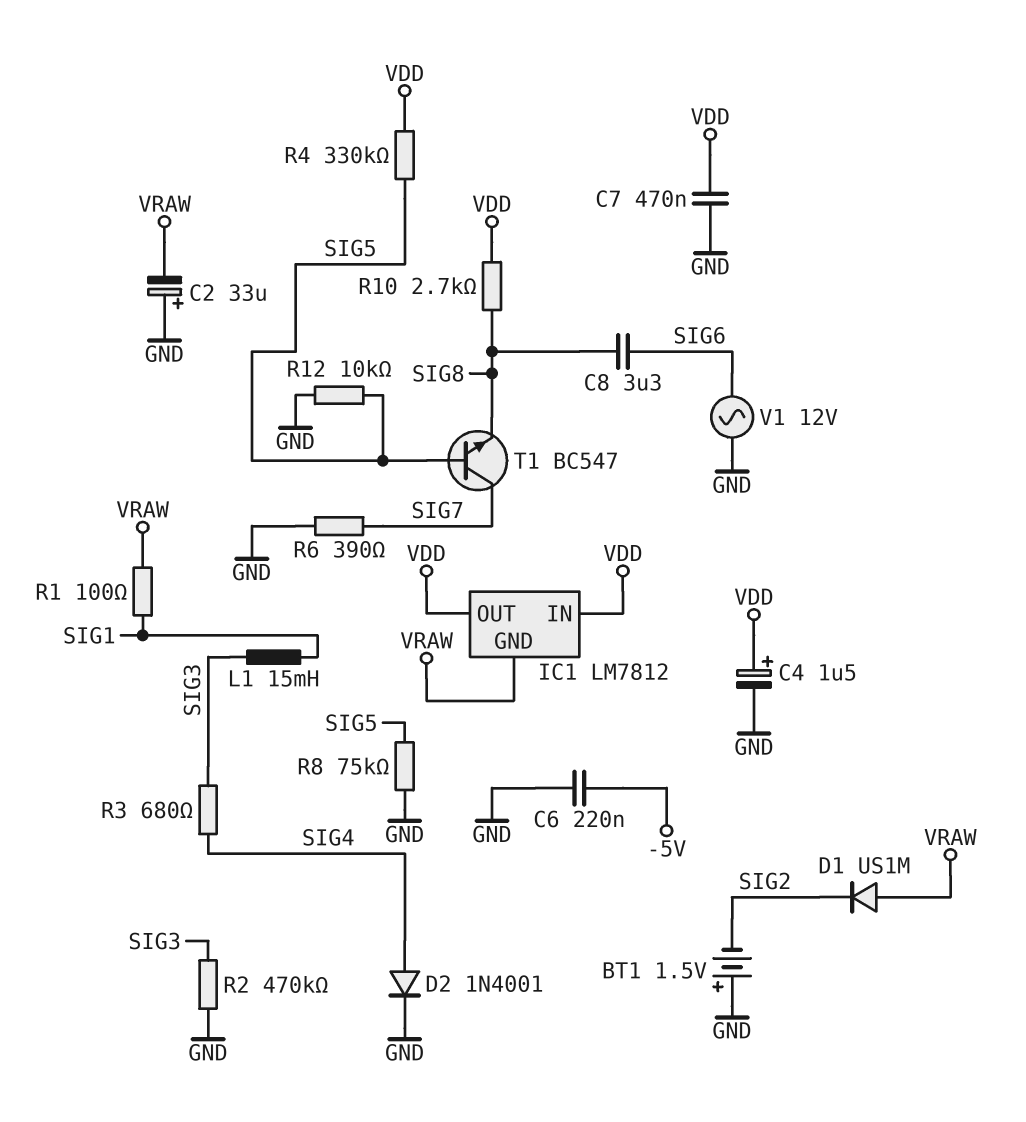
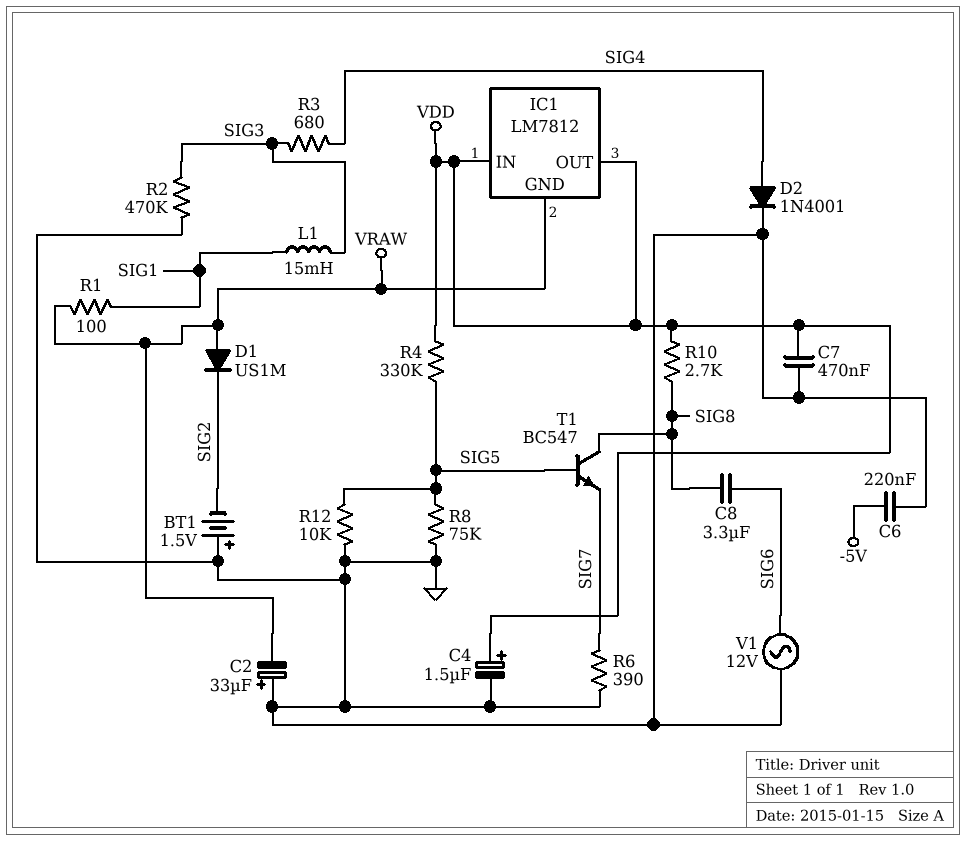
T1: NPN BC547 (B SIG5, C SIG7, E SIG8) -> NPN BC547 (B SIG5, C SIG8, E SIG7)

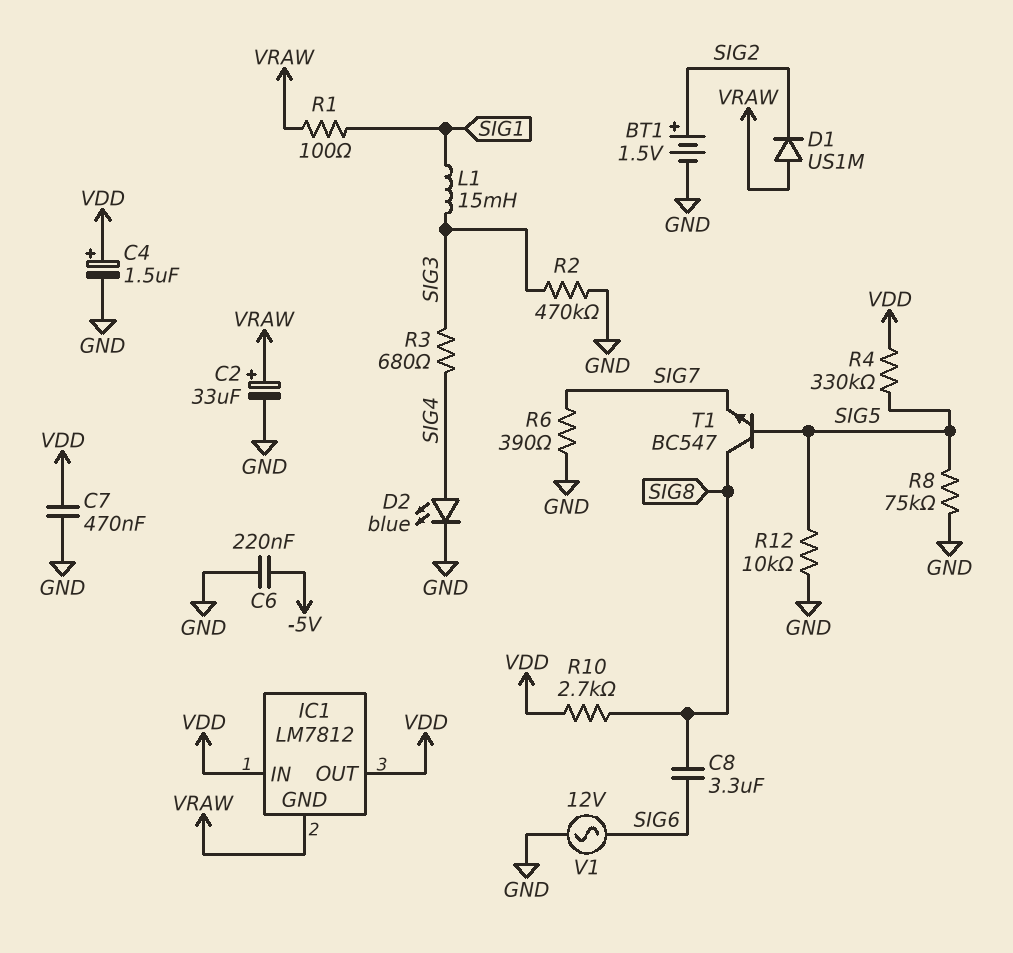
BT1: 1.5V (plus GND, minus SIG2) -> 1.5V (plus SIG2, minus GND)
C2: 33uF (plus GND, minus VRAW) -> 33uF (plus VRAW, minus GND)
D2: diode 1N4001 (A SIG4, K GND) -> LED blue (A SIG4, K GND)

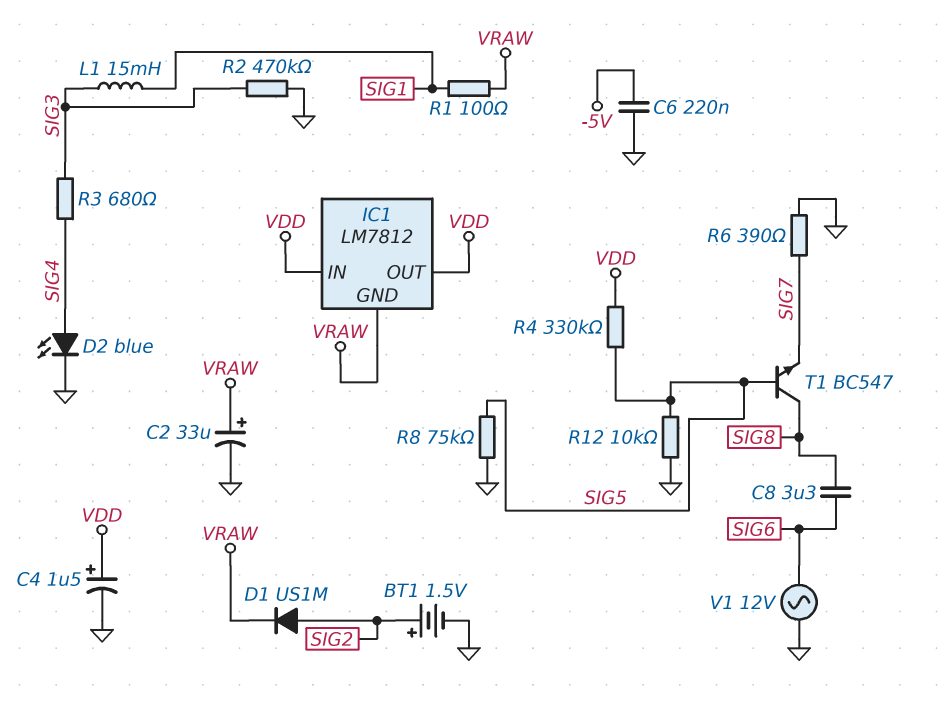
C7: 470nF (GND, VDD) -> none
D1: diode US1M (A VRAW, K SIG2) -> diode US1M (A SIG2, K VRAW)
R10: 2.7k (SIG8, VDD) -> none

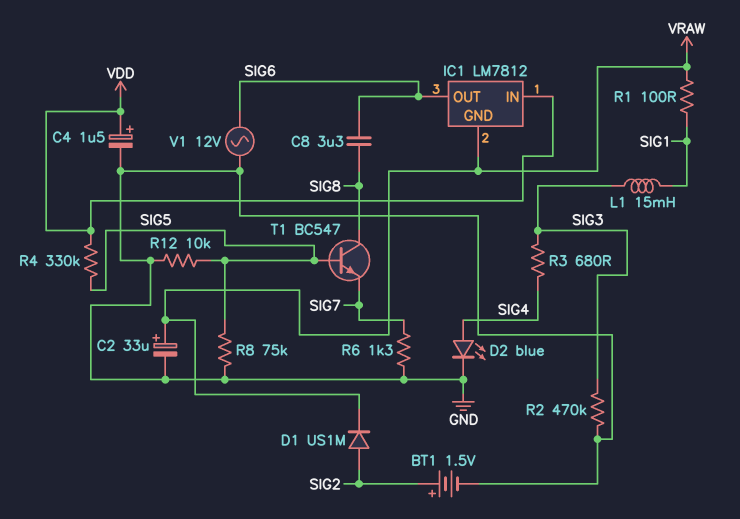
C6: 220nF (-5V, GND) -> none
IC1 pin OUT: VDD -> SIG6
R6: 390 (GND, SIG7) -> 1.3k (GND, SIG7)

